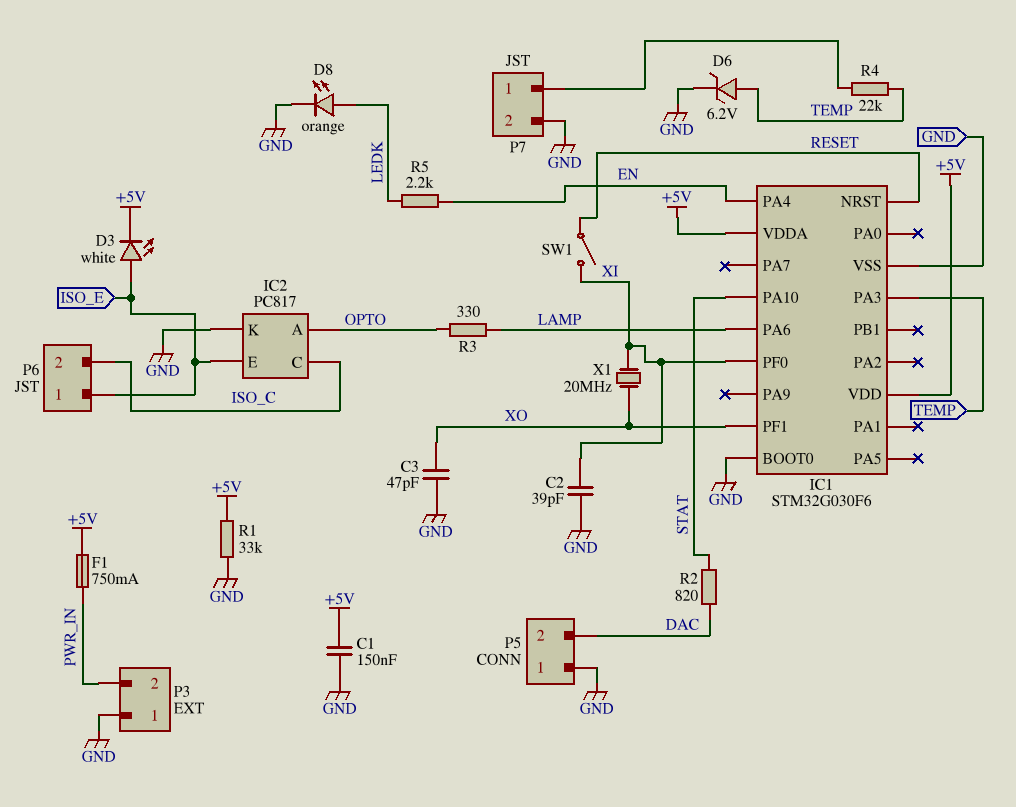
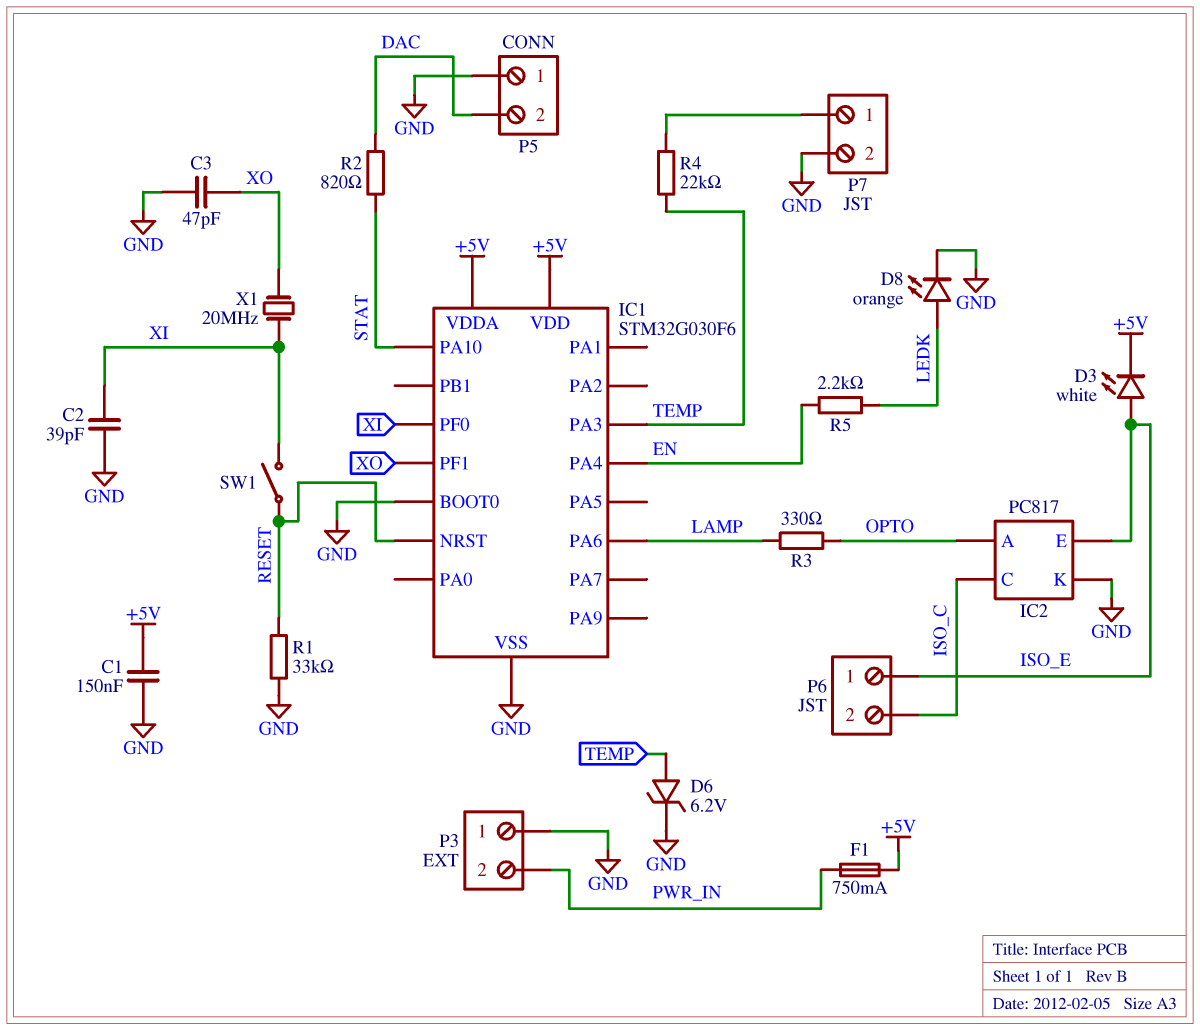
R1: 33k (+5V, GND) -> 33k (GND, RESET)

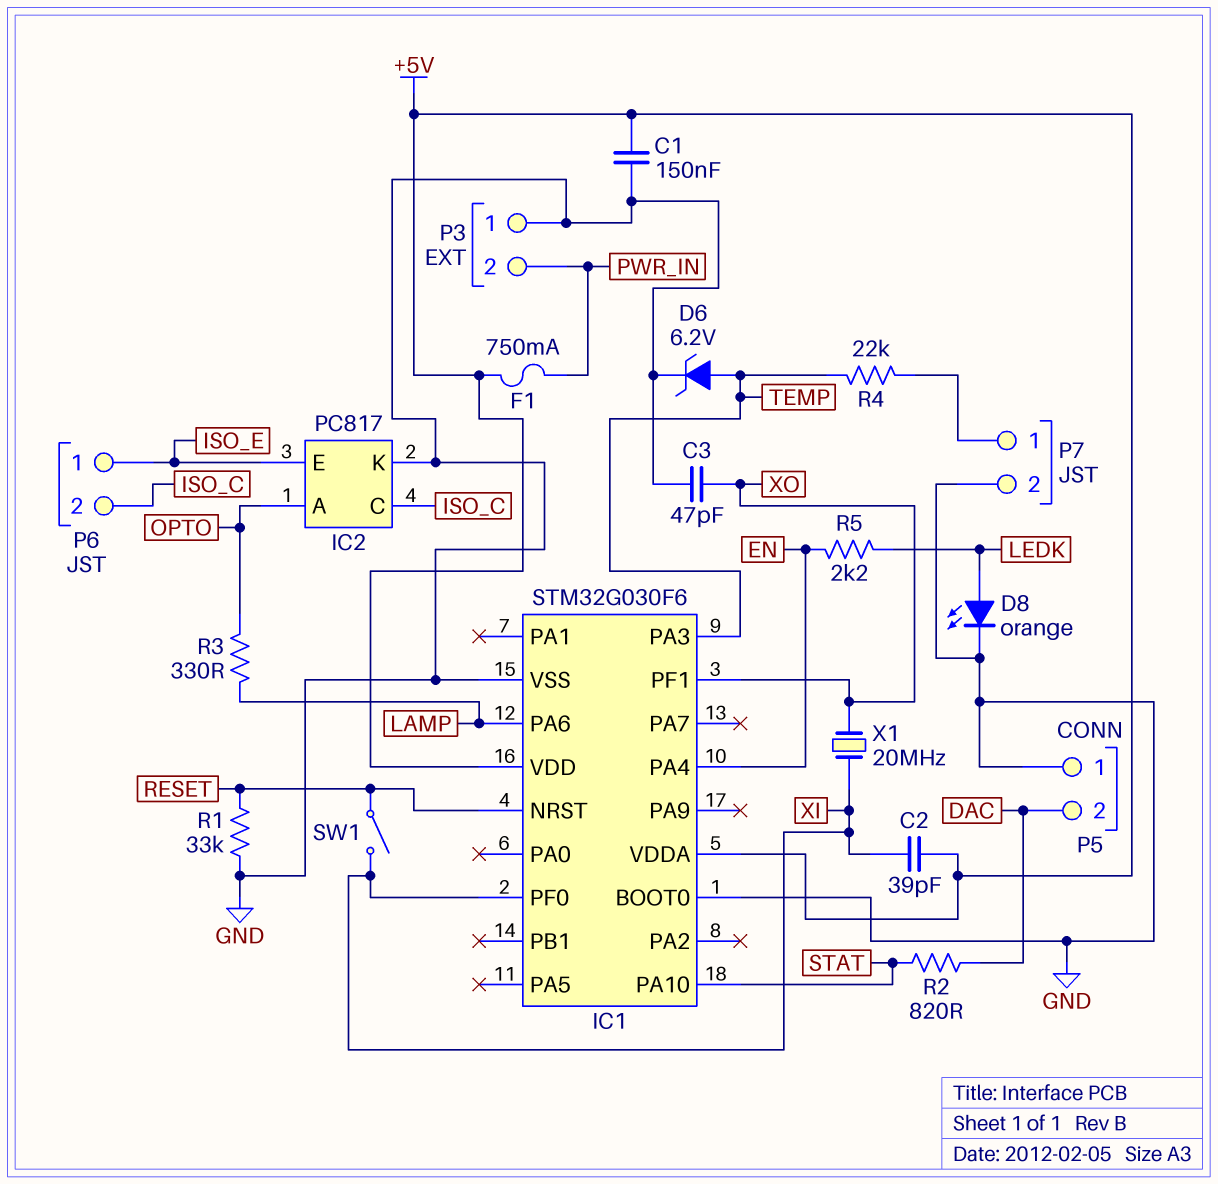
C2: 39pF (GND, XI) -> 39pF (+5V, XI)
D3: LED white (A ISO_E, K +5V) -> none

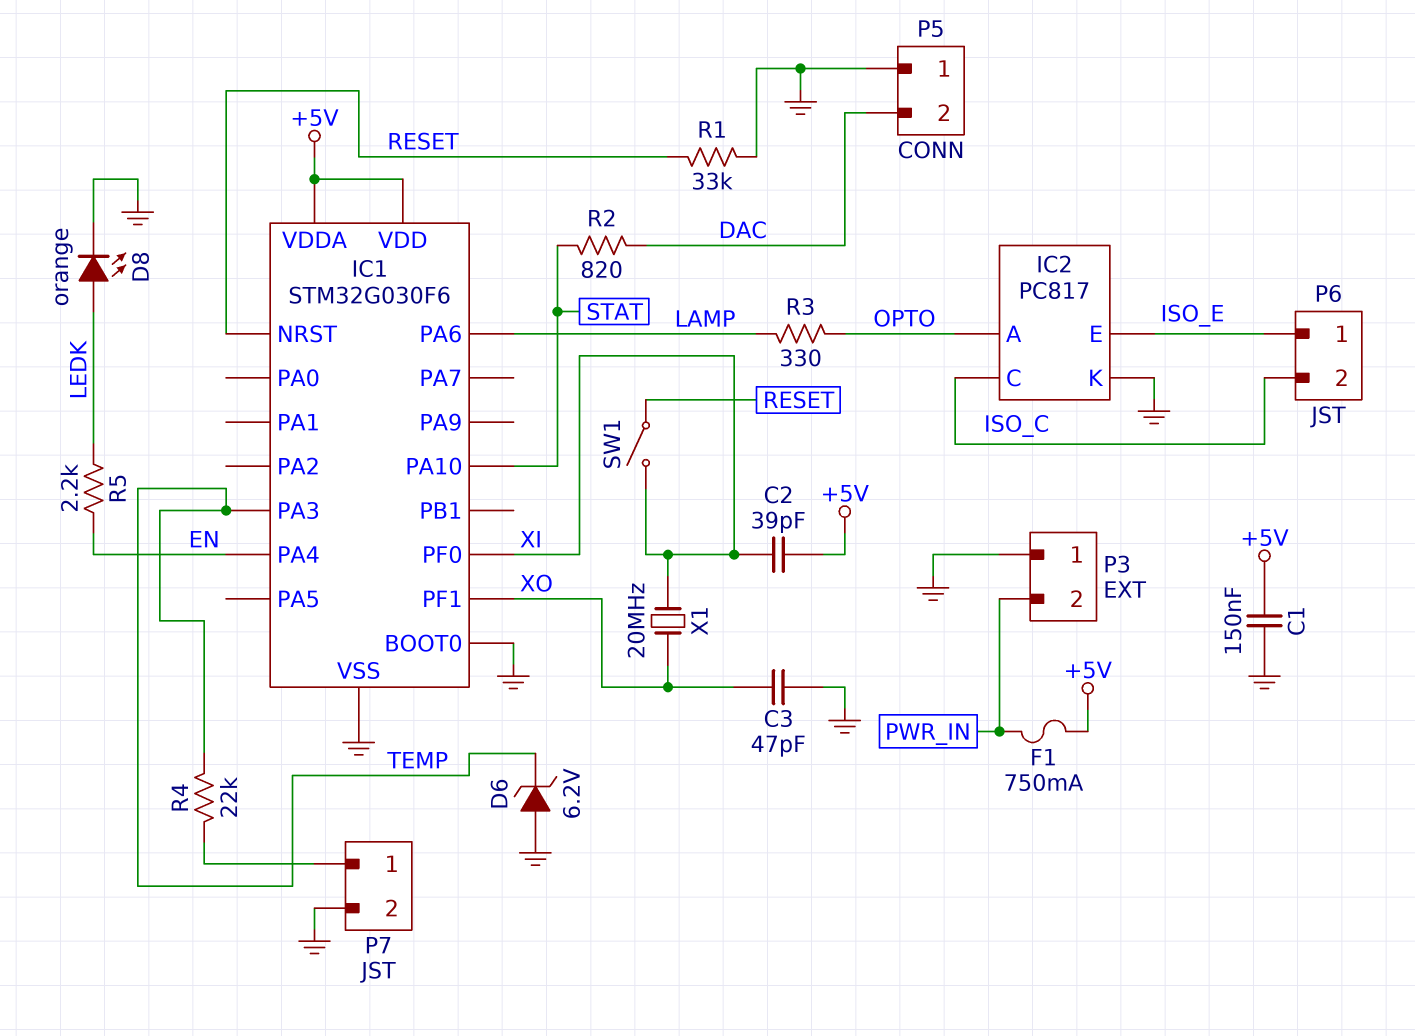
D6: zener 6.2V (A TEMP, K GND) -> zener 6.2V (A GND, K TEMP)

